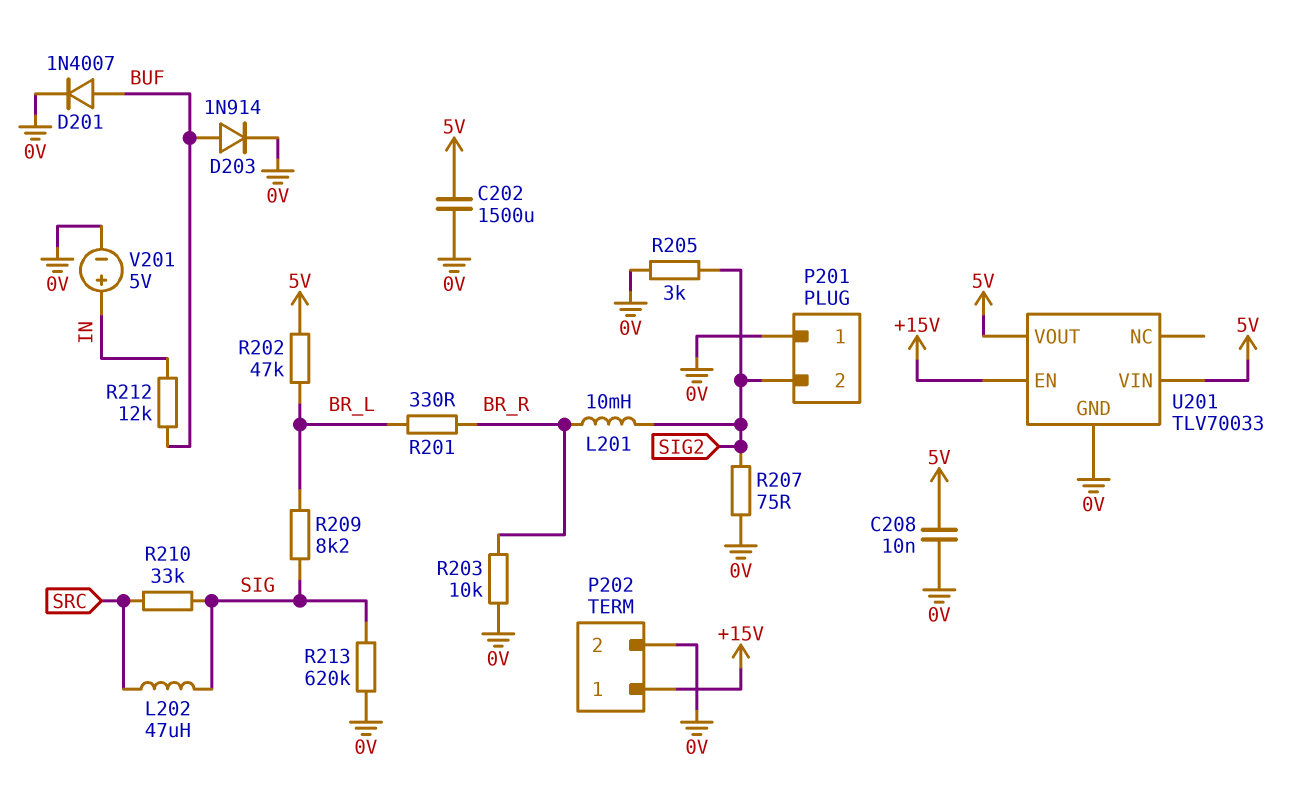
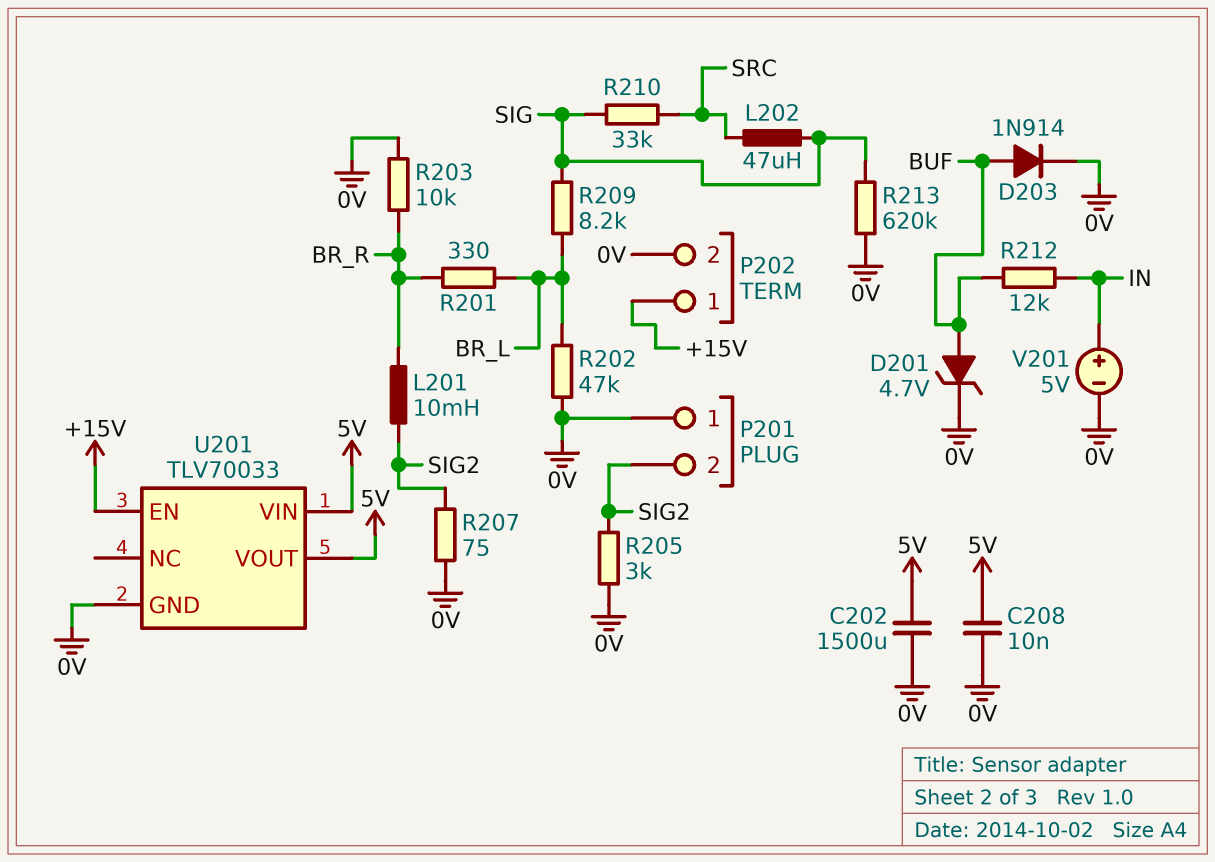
D201: diode 1N4007 (A BUF, K 0V) -> zener 4.7V (A BUF, K 0V)
R202: 47k (5V, BR_L) -> 47k (0V, BR_L)

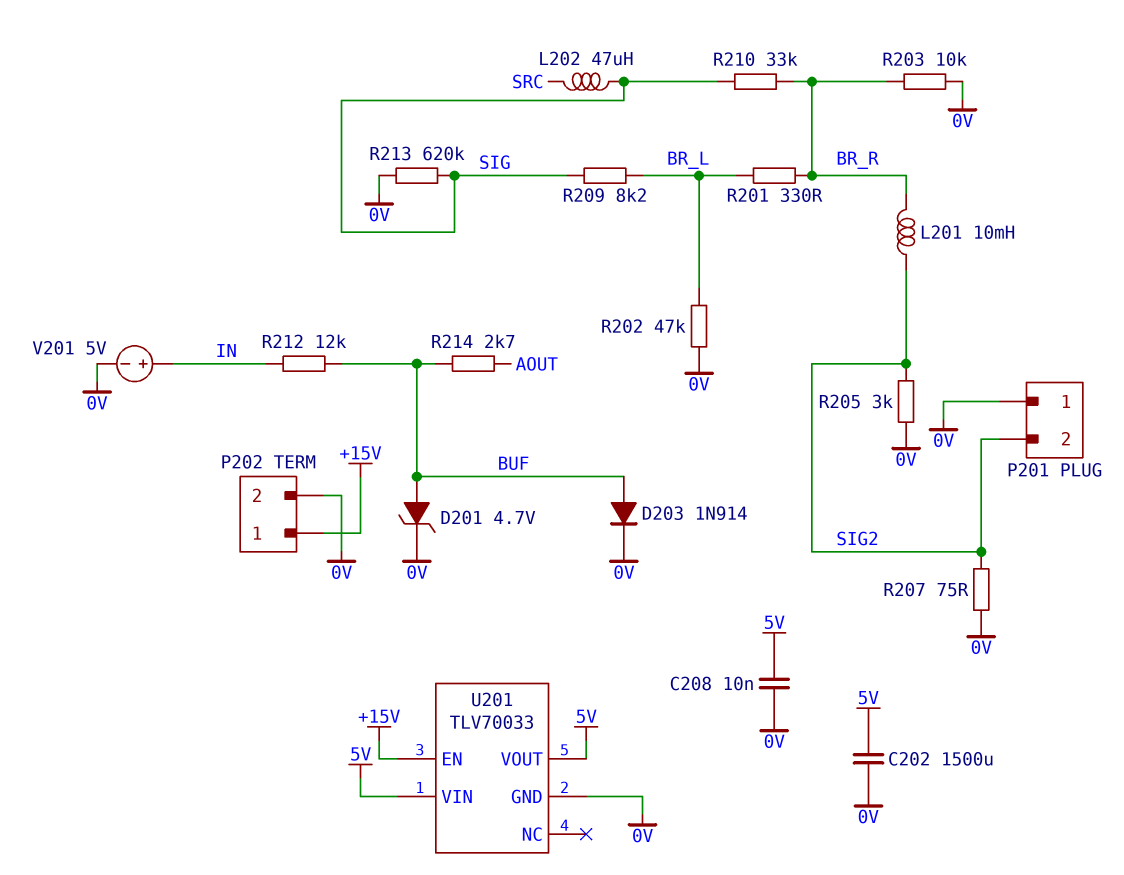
R210: 33k (SIG, SRC) -> 33k (BR_R, SIG)
R214: none -> 2.7k (AOUT, BUF)

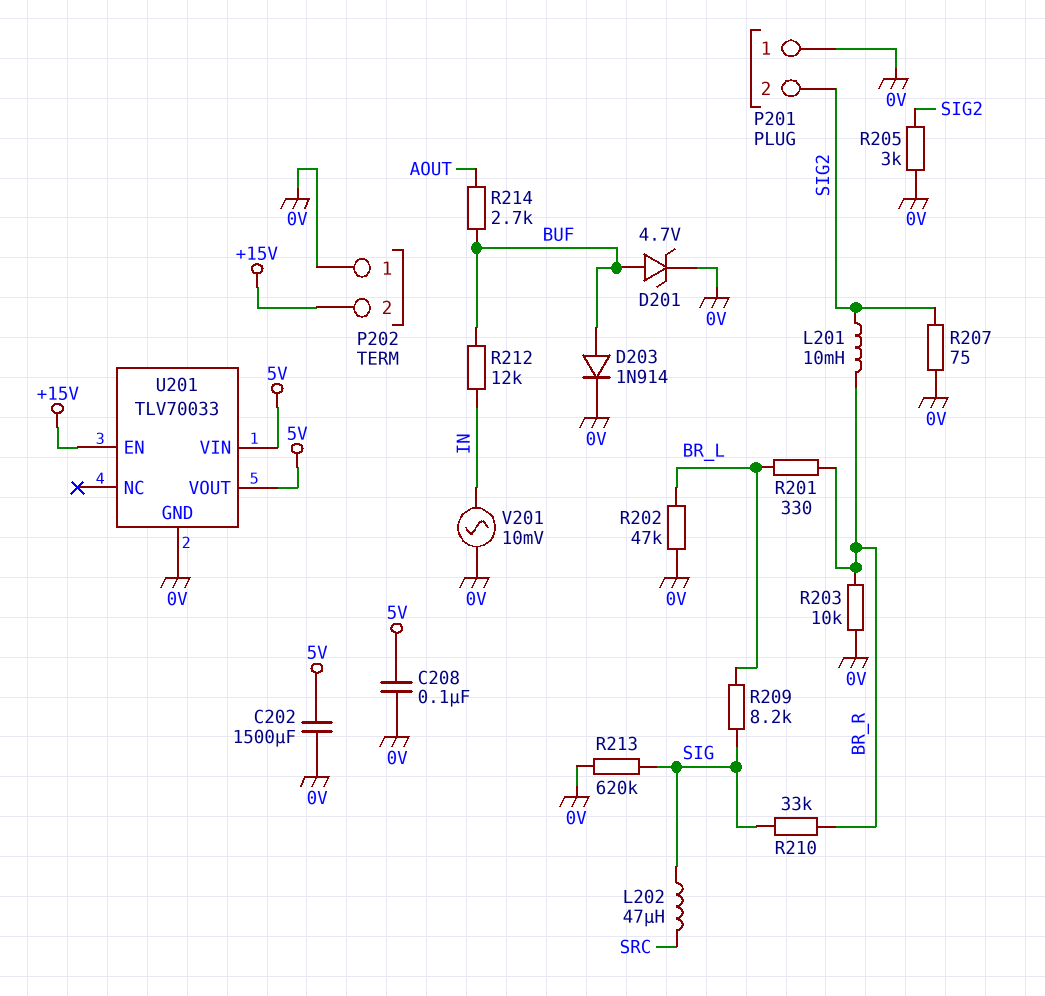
C208: 10nF (0V, 5V) -> 100nF (0V, 5V)
P202 pin 1: +15V -> 0V
P202 pin 2: 0V -> +15V
V201: 5V (plus IN, minus 0V) -> AC 10mV (0V, IN)

